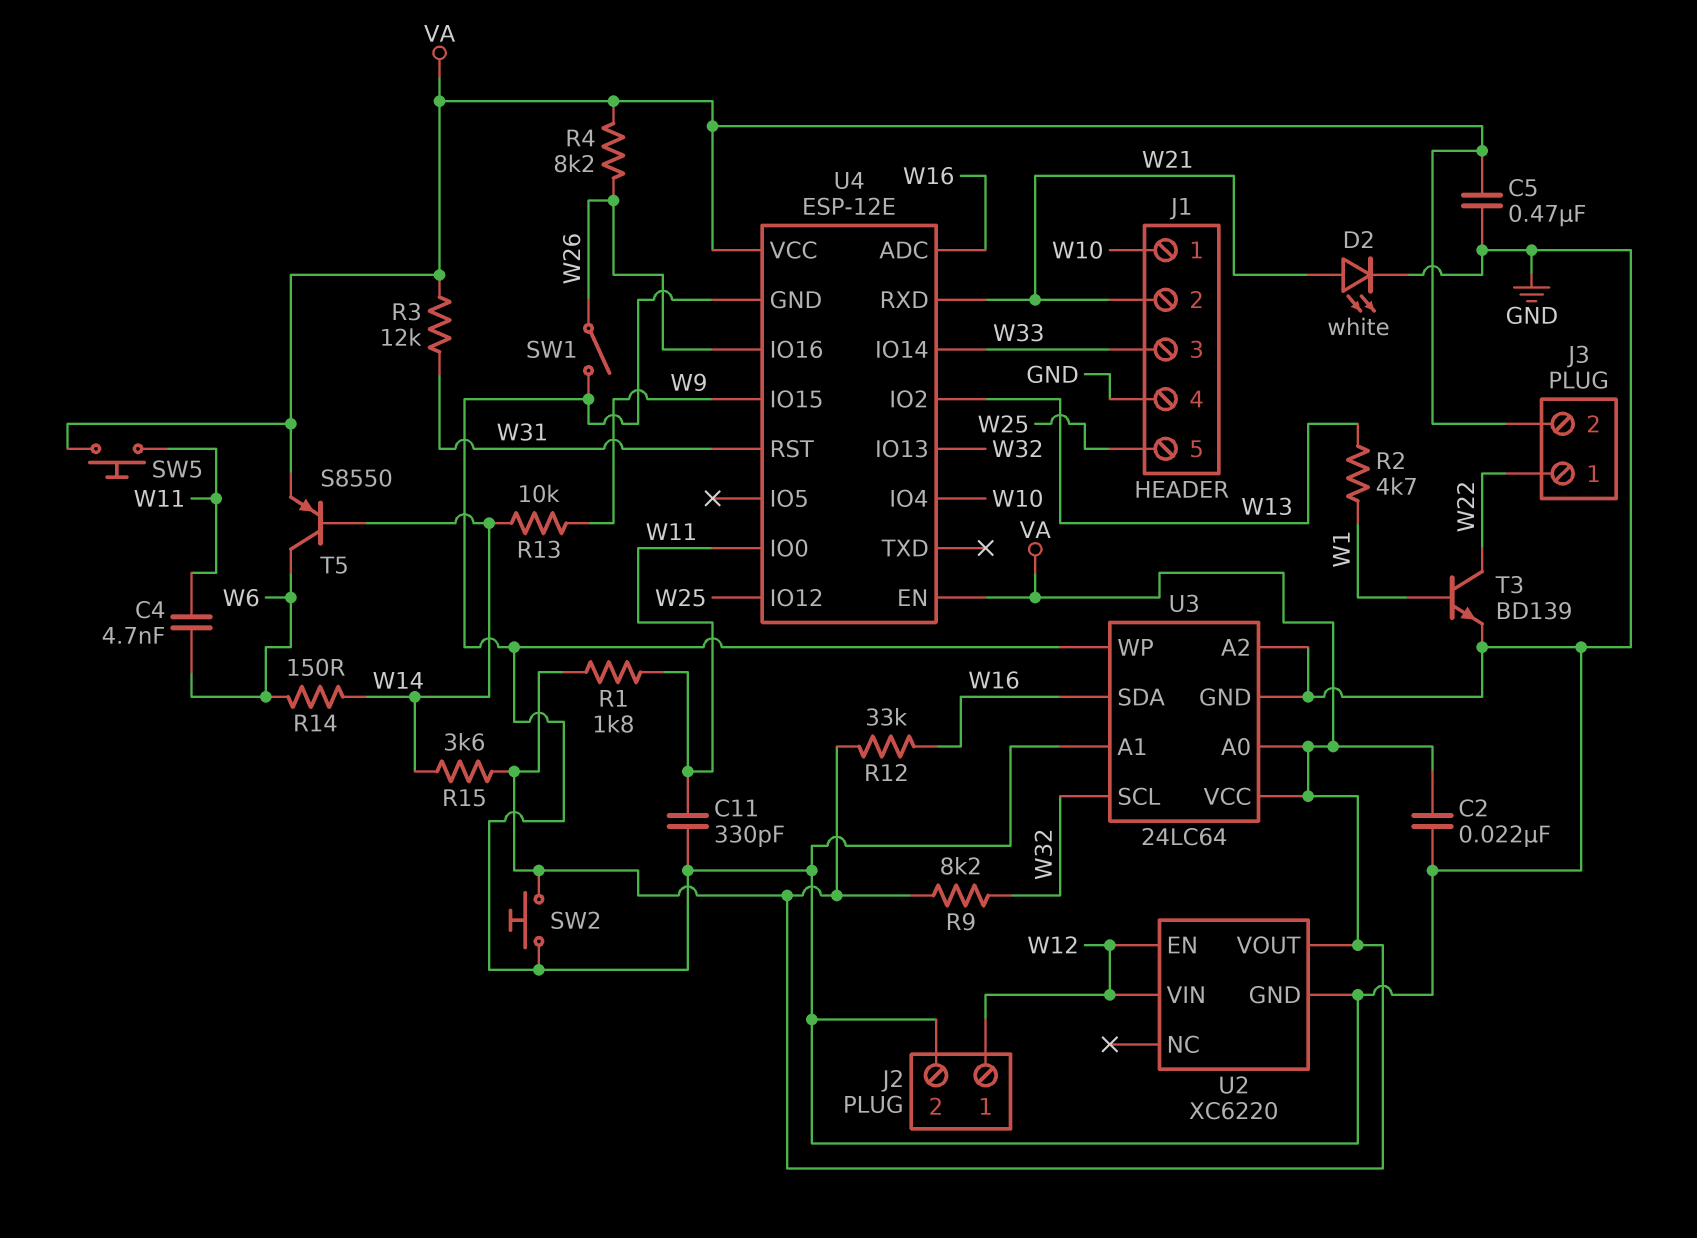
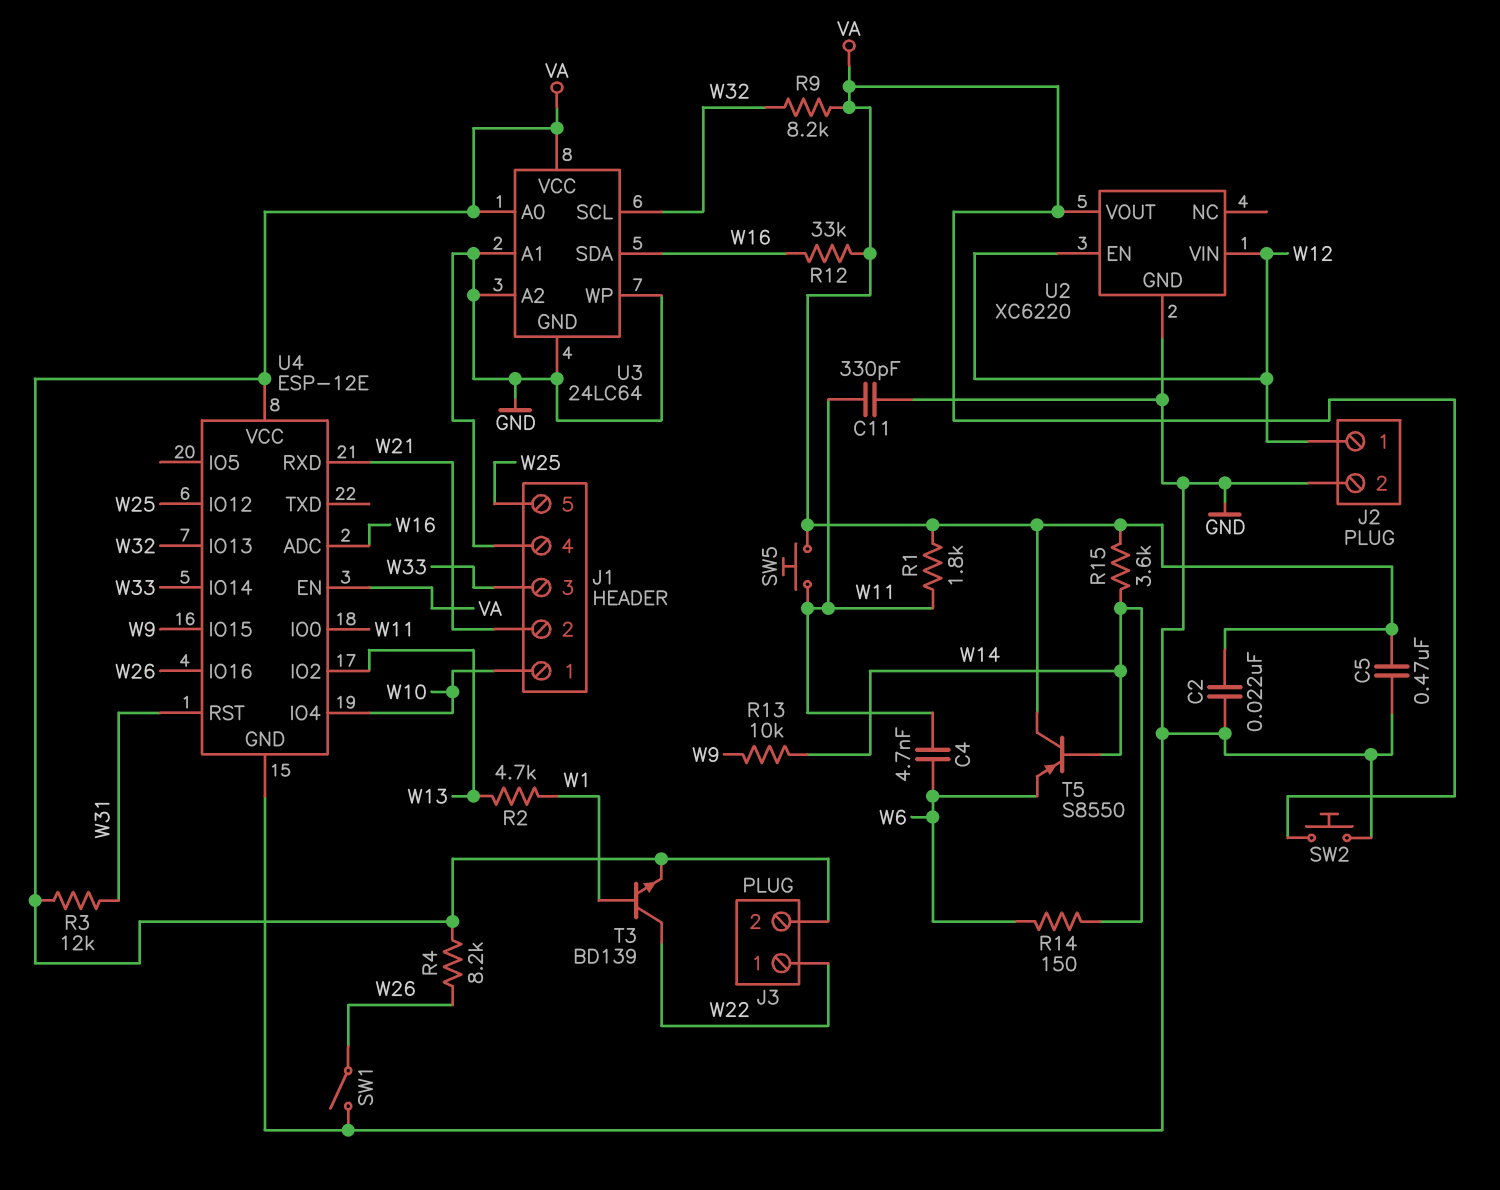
D2: LED white (A W21, K GND) -> none
T3: NPN BD139 (B W1, C W22, E GND) -> NPN BD139 (B W1, C W22, E VA)
T5: PNP S8550 (B W14, C W6, E VA) -> PNP S8550 (B W14, C VA, E W6)

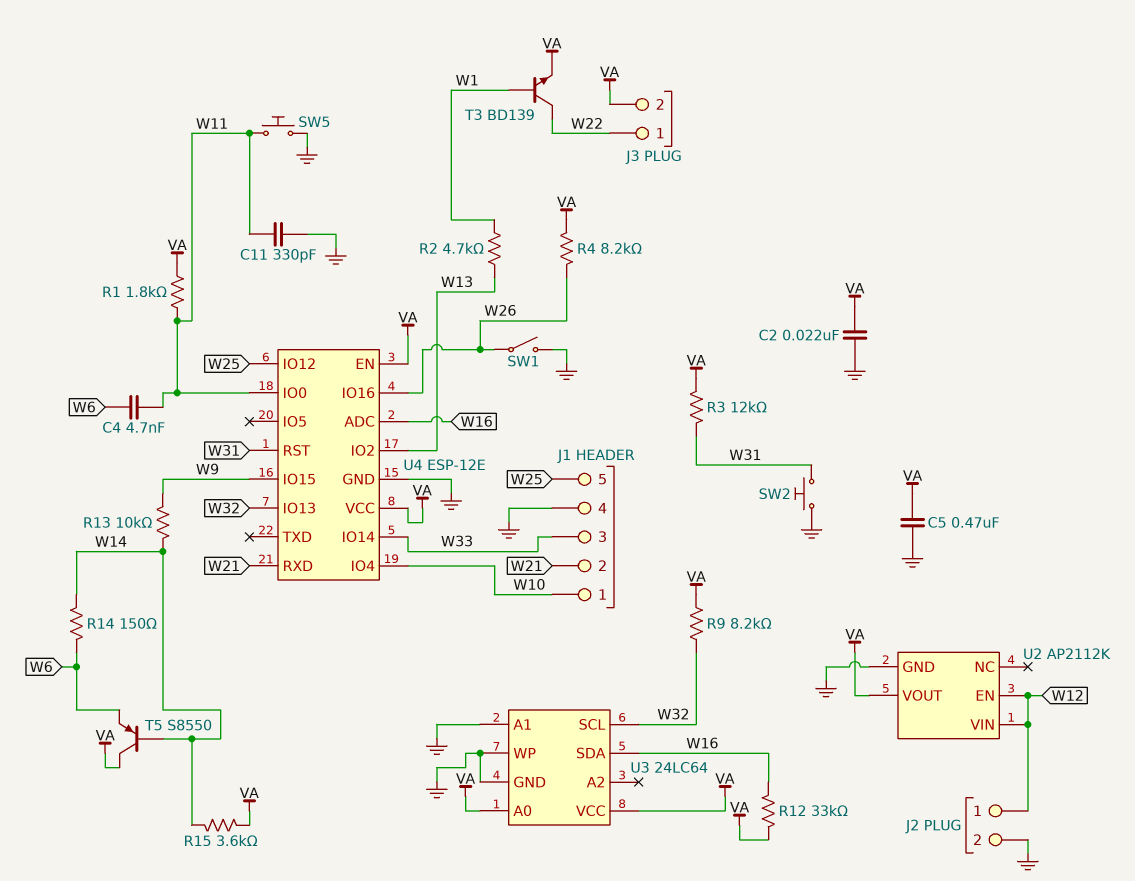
SW2: button (GND, VA) -> button (GND, W31)
SW5: button (VA, W11) -> button (GND, W11)
U2: XC6220 -> AP2112K
U3 pin A2: GND -> none

